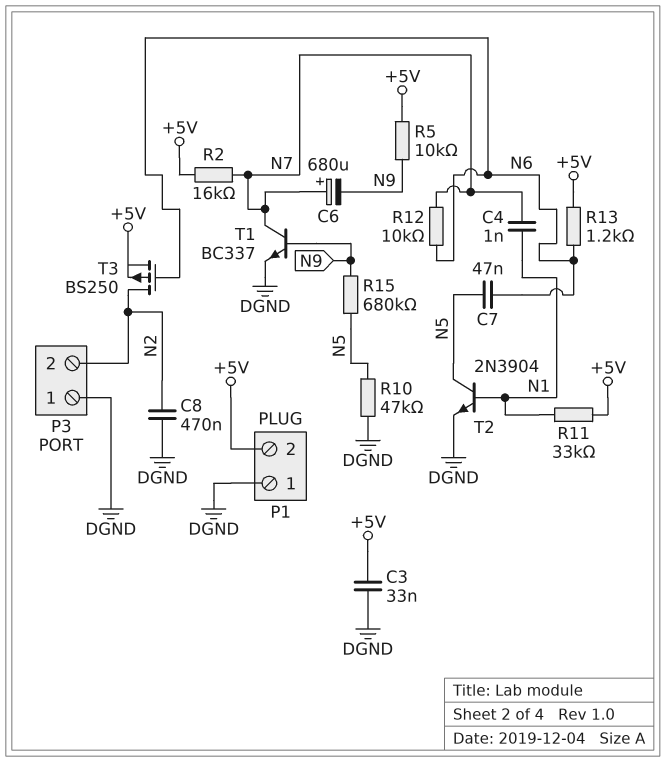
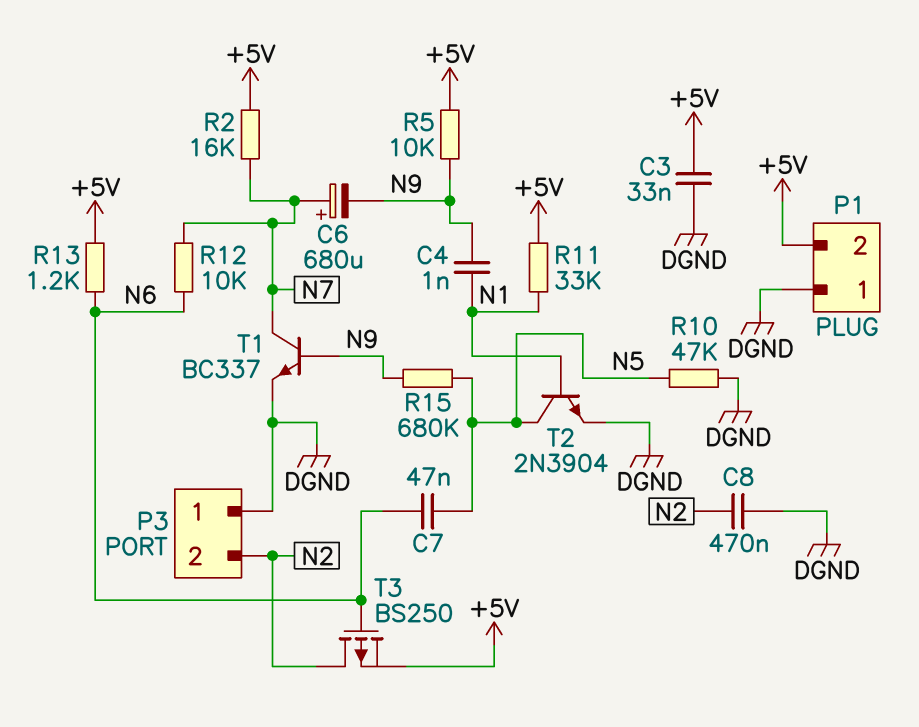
C4: 1nF (N1, N7) -> 1nF (N1, N9)

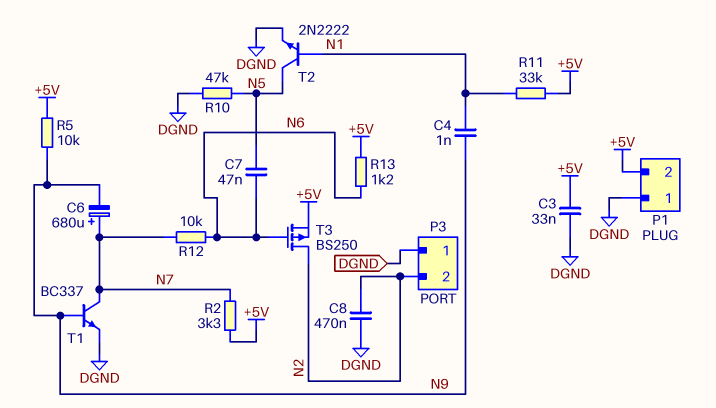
R2: 16k (+5V, N7) -> 3.3k (+5V, N7)
R15: 680k (N5, N9) -> none
T2: NPN 2N3904 (B N1, C N5, E DGND) -> NPN 2N2222 (B N1, C N5, E DGND)

